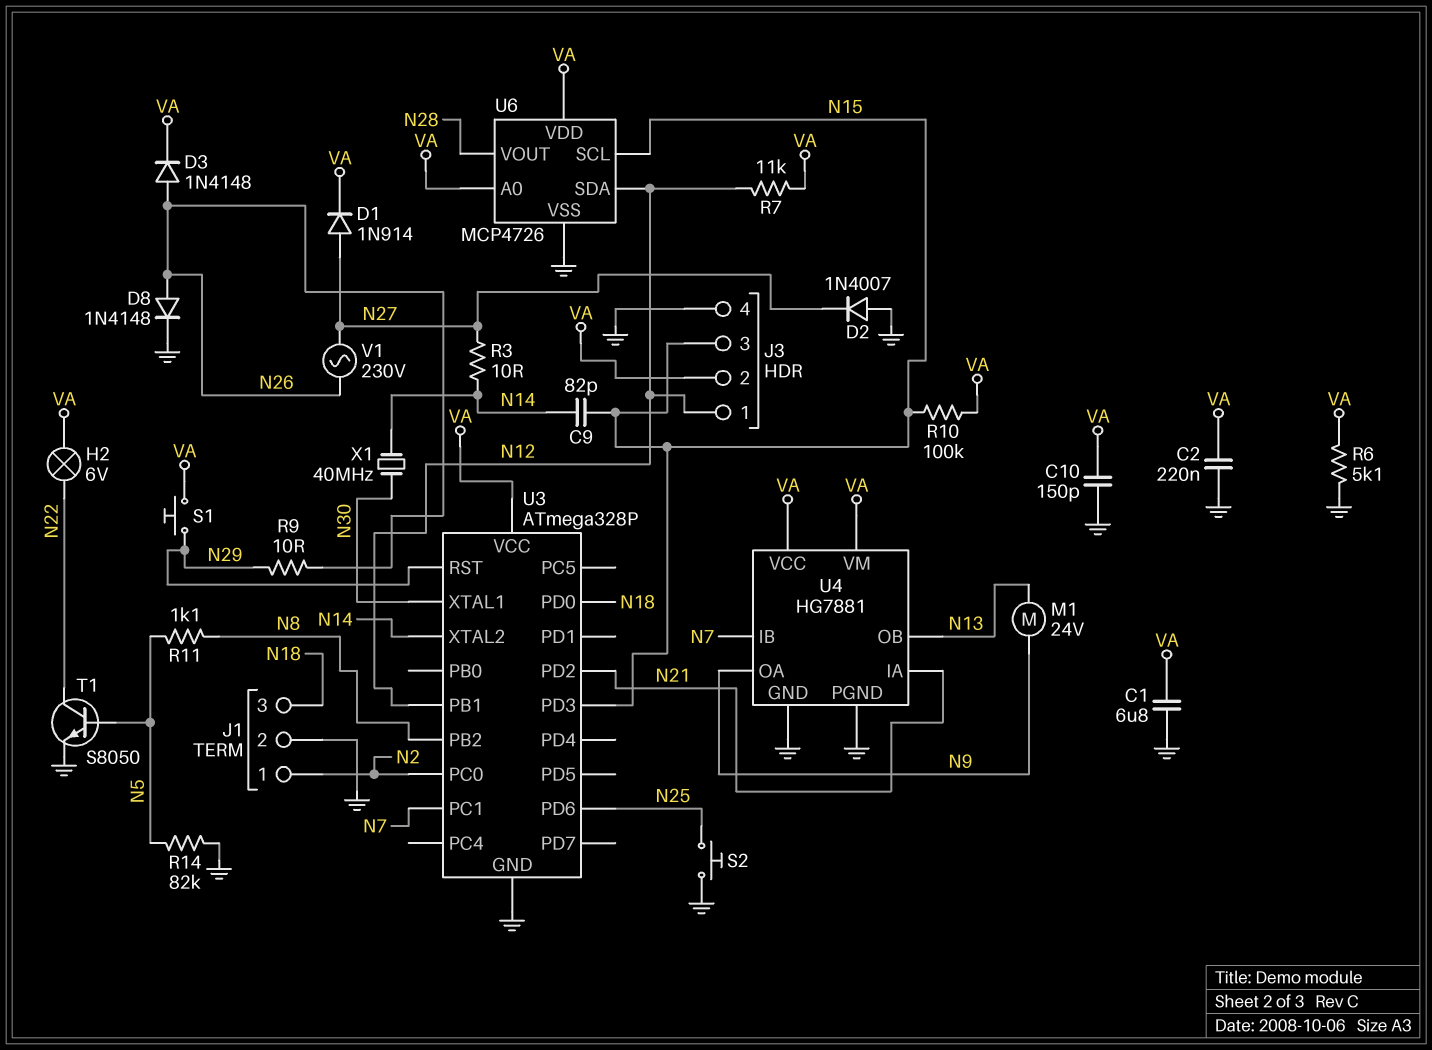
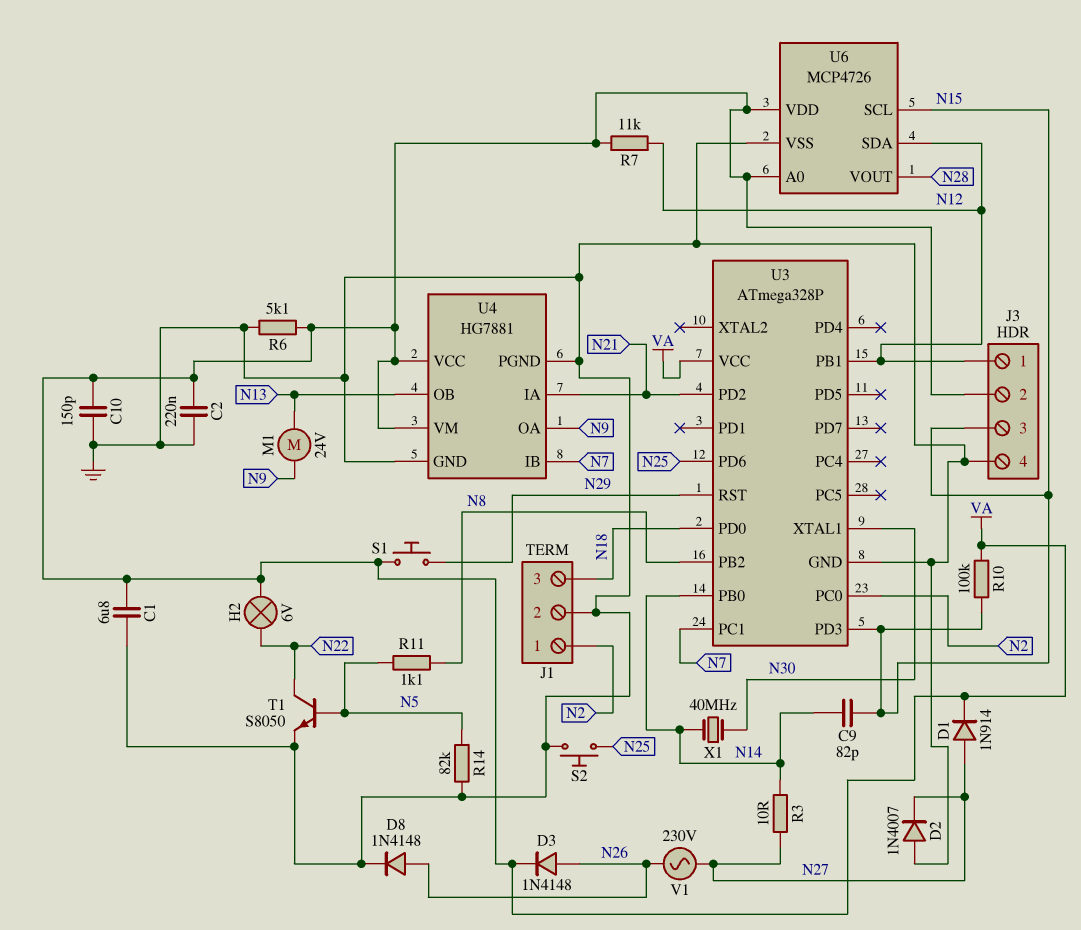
R9: 10 (N26, N29) -> none
U3 pin PB0: none -> N14
U3 pin XTAL2: N14 -> none

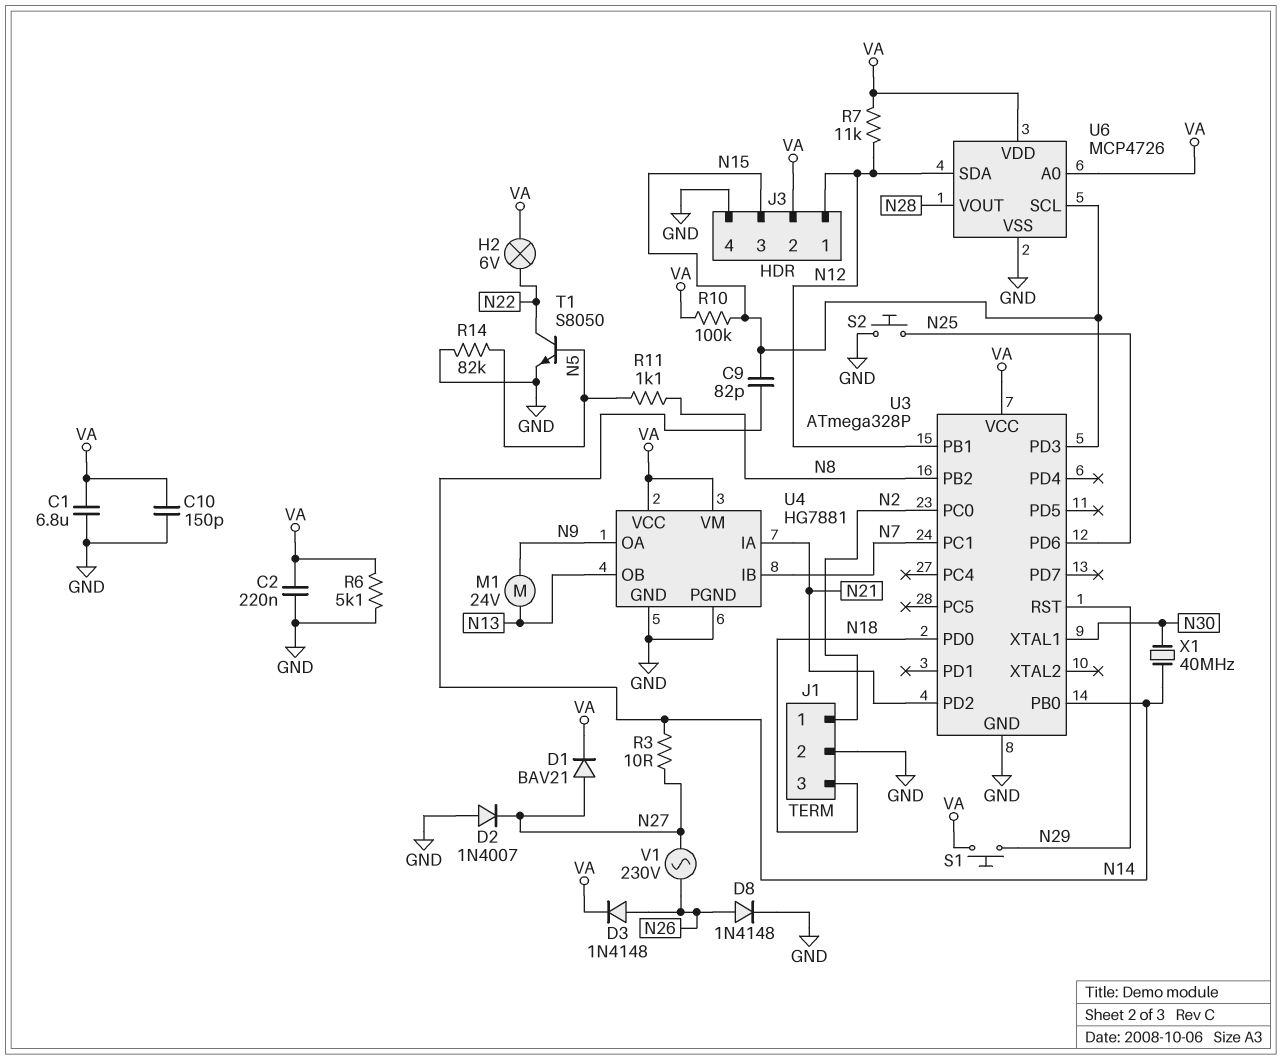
D1: diode 1N914 (A N27, K VA) -> diode BAV21 (A N27, K VA)

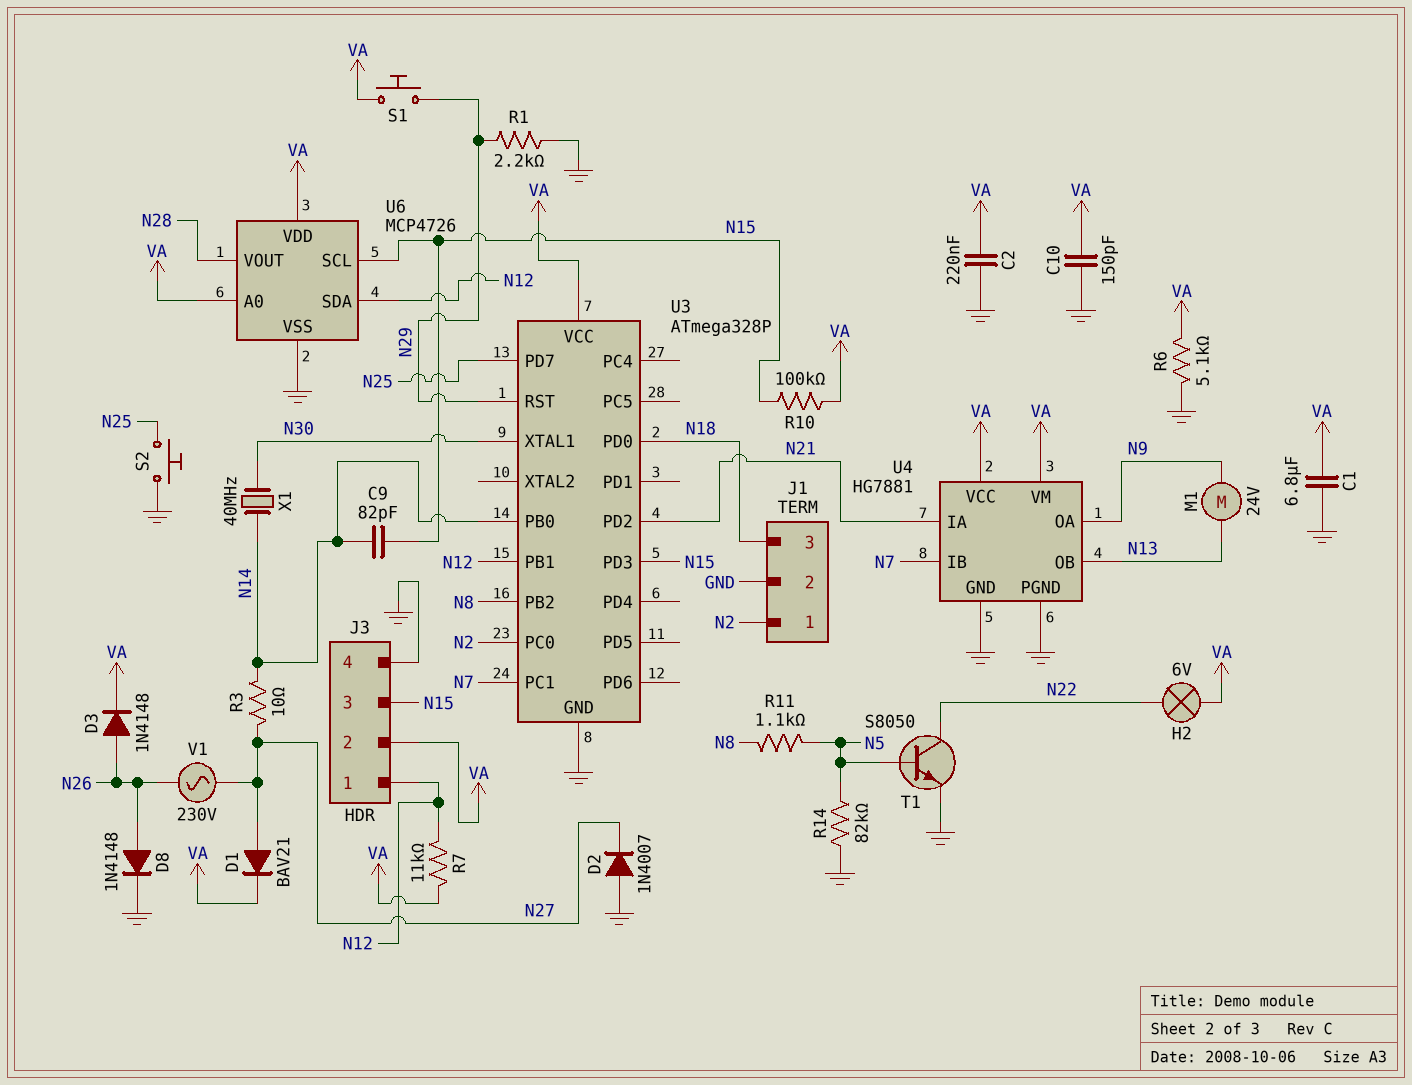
R1: none -> 2.2k (GND, N29)
U3 pin PD6: N25 -> none
U3 pin PD7: none -> N25

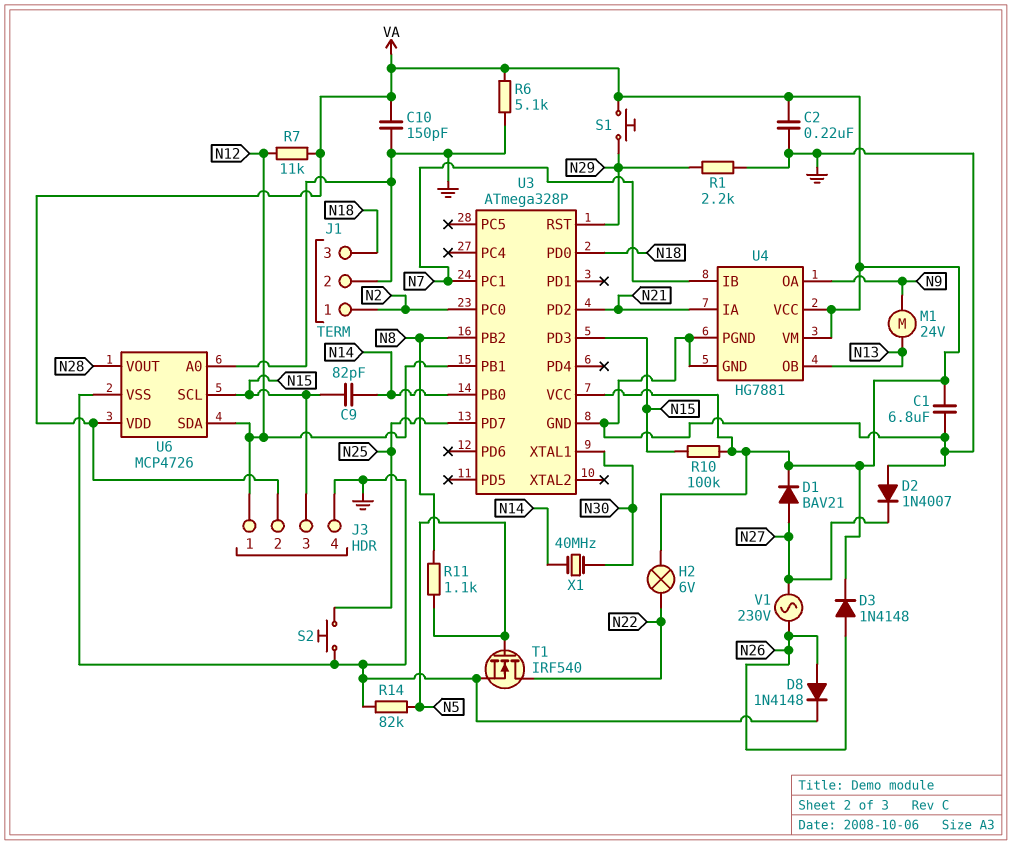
R3: 10 (N14, N27) -> none
T1: NPN S8050 (B N5, C N22, E GND) -> NMOS IRF540 (G N5, D N22, S GND)
U6 pin A0: VA -> GND

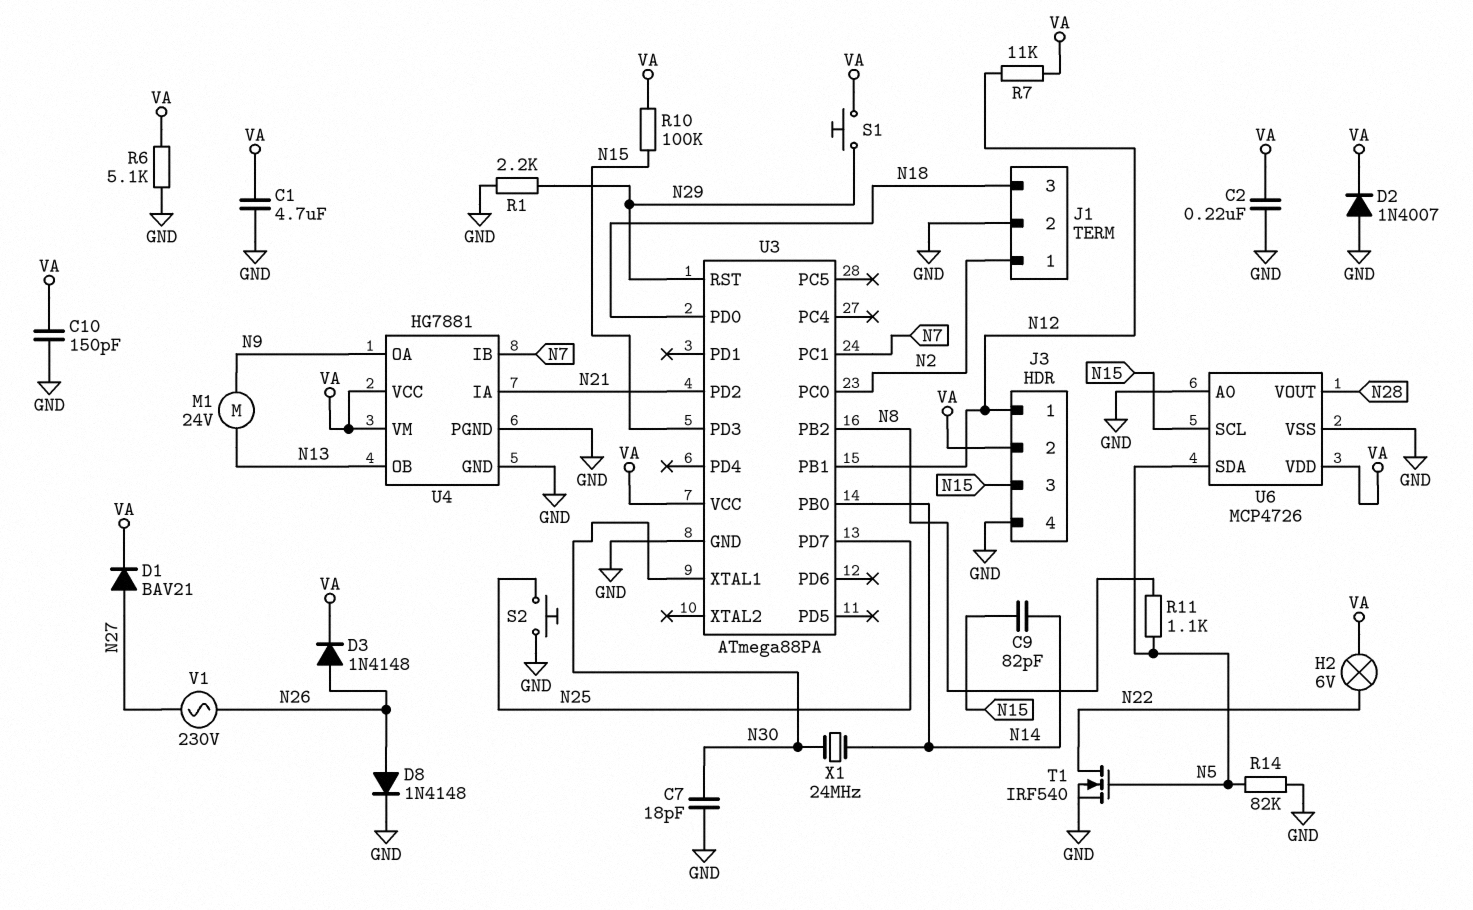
C1: 6.8uF (GND, VA) -> 4.7uF (GND, VA)
C7: none -> 18pF (GND, N30)
D2: diode 1N4007 (A GND, K N27) -> diode 1N4007 (A GND, K VA)
U3: ATmega328P -> ATmega88PA
U6 pin SDA: N12 -> N5
X1: 40MHz (N14, N30) -> 24MHz (N14, N30)

